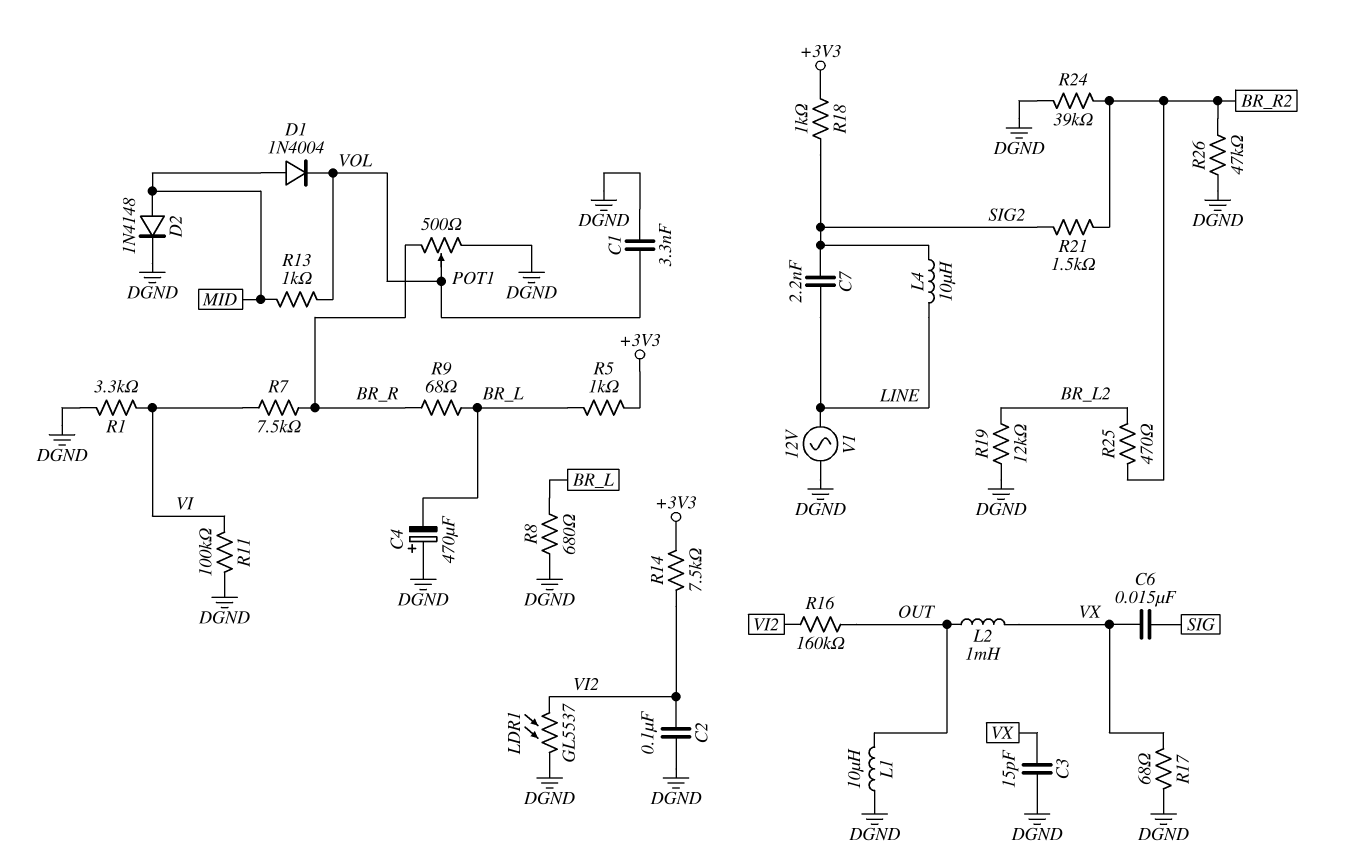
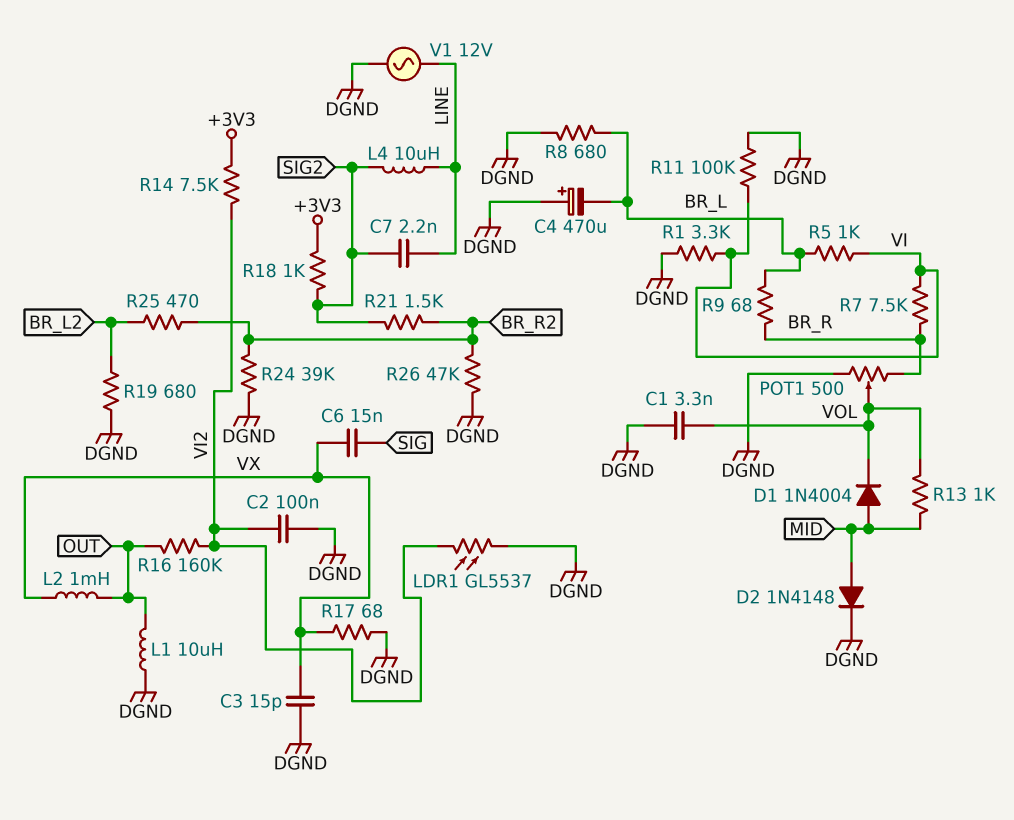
R5: 1k (+3V3, BR_L) -> 1k (BR_L, VI)
R19: 12k (BR_L2, DGND) -> 680 (BR_L2, DGND)

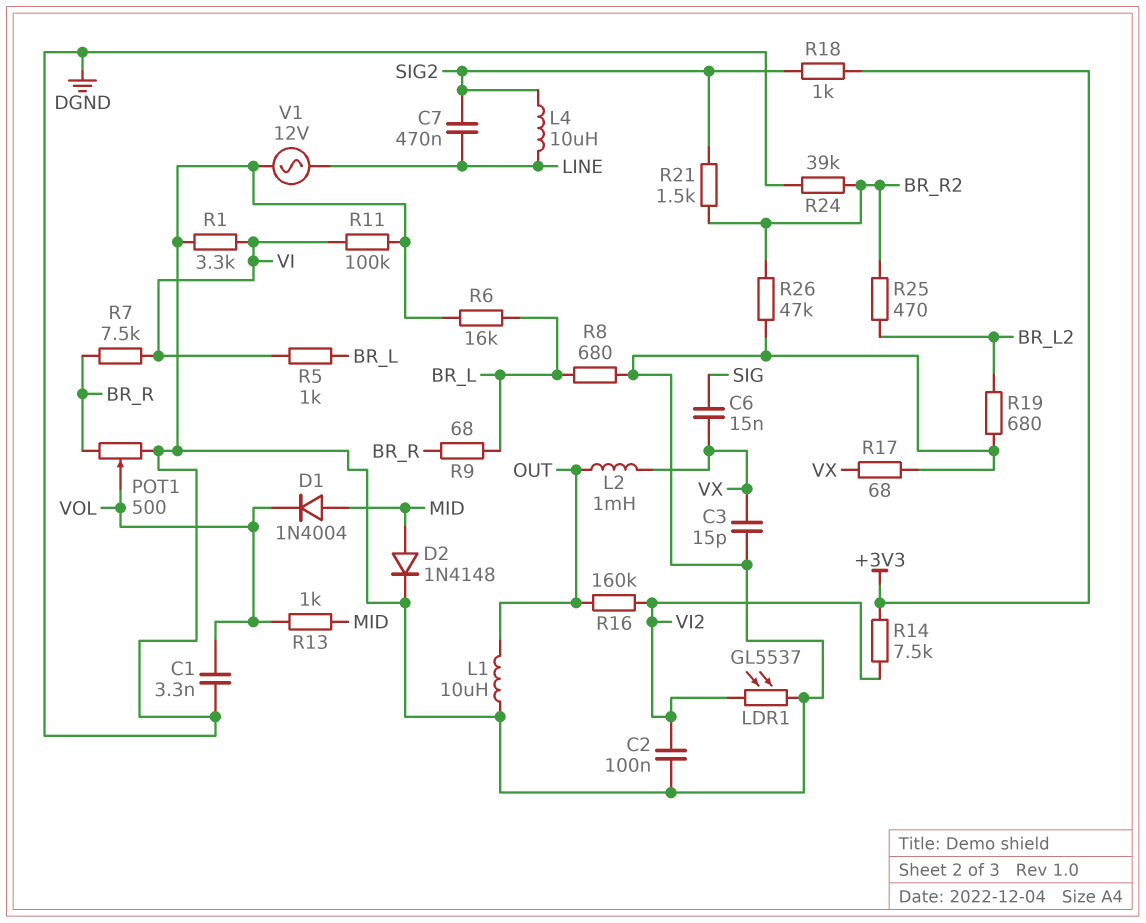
C4: 470uF (plus DGND, minus BR_L) -> none
C7: 2.2nF (LINE, SIG2) -> 470nF (LINE, SIG2)
R6: none -> 16k (BR_L, DGND)

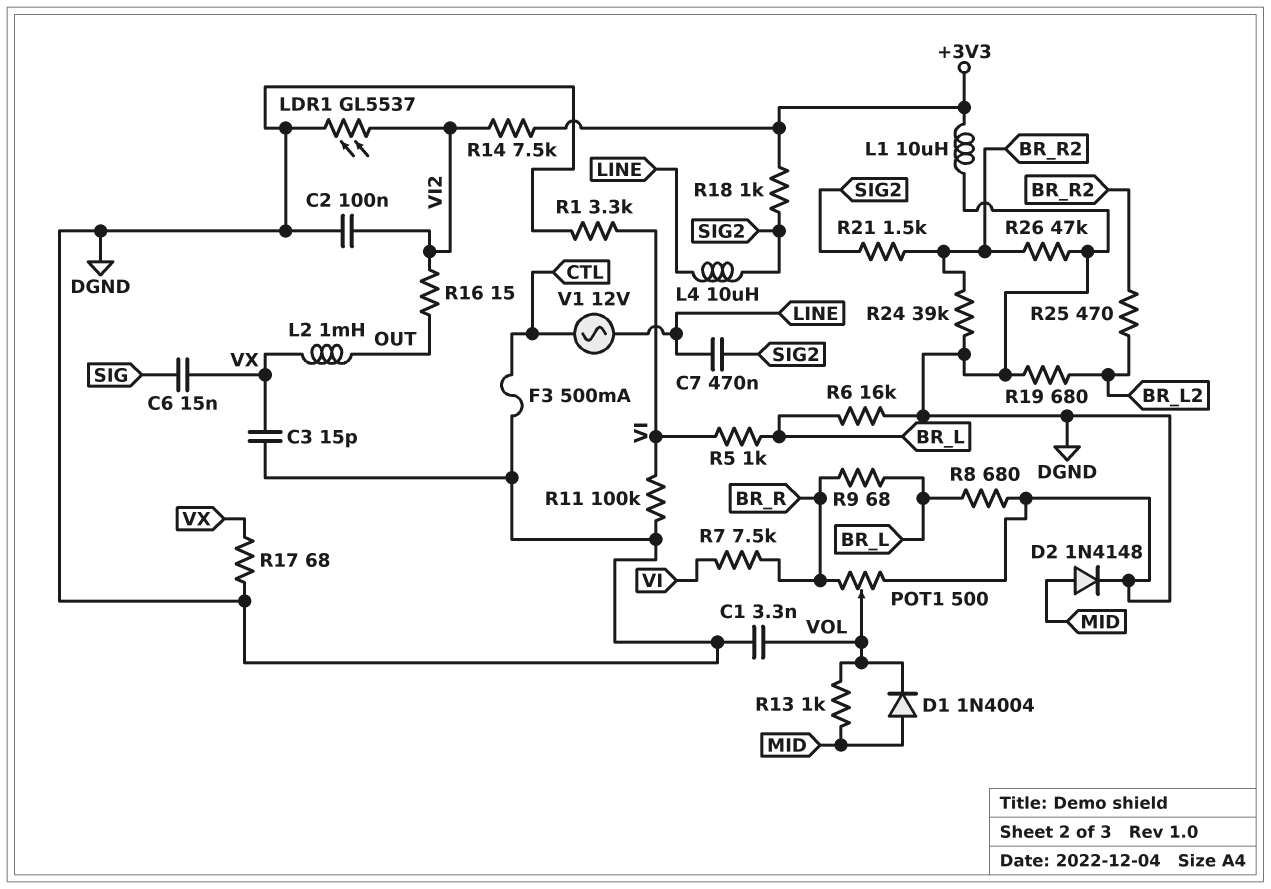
F3: none -> 500mA (CTL, DGND)
L1: 10uH (DGND, OUT) -> 10uH (+3V3, DGND)
R16: 160k (OUT, VI2) -> 15 (OUT, VI2)
V1: AC 12V (DGND, LINE) -> AC 12V (CTL, LINE)

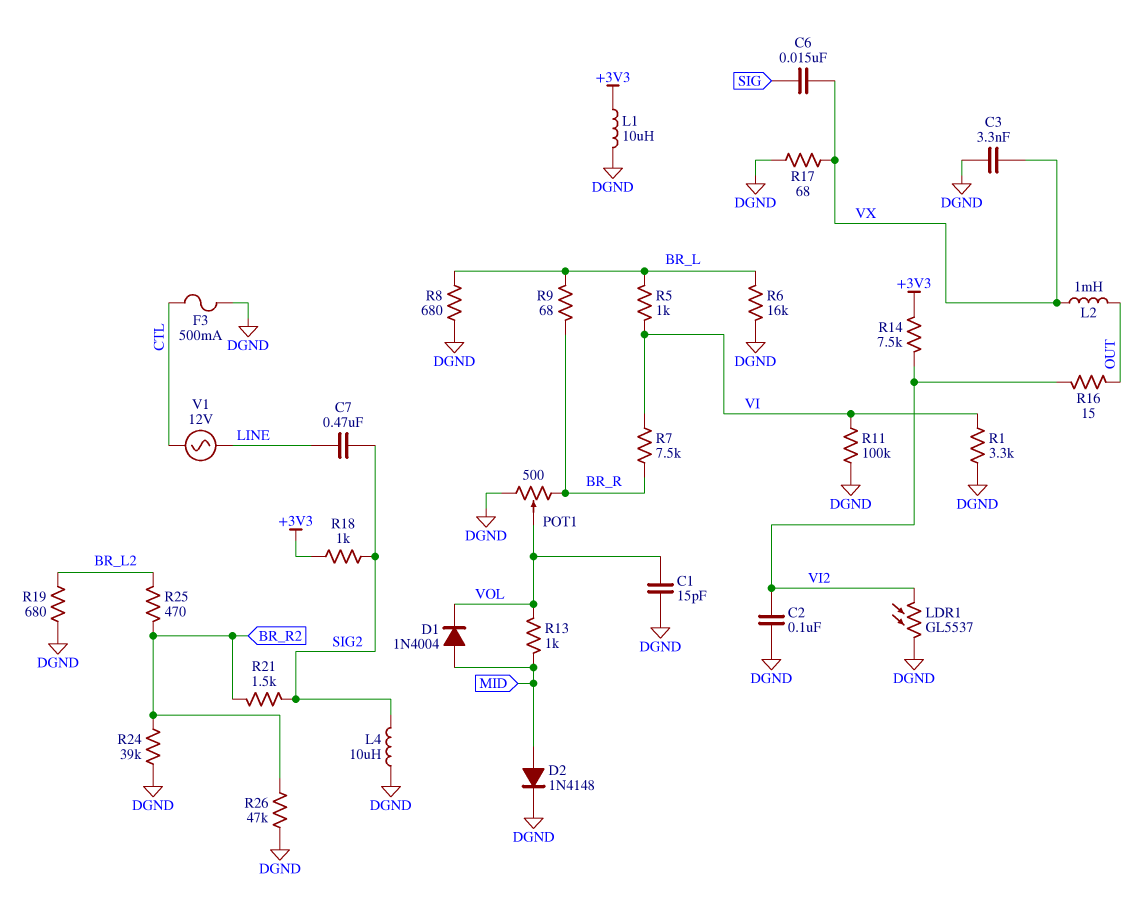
C1: 3.3nF (DGND, VOL) -> 15pF (DGND, VOL)
C3: 15pF (DGND, VX) -> 3.3nF (DGND, VX)
L4: 10uH (LINE, SIG2) -> 10uH (DGND, SIG2)

